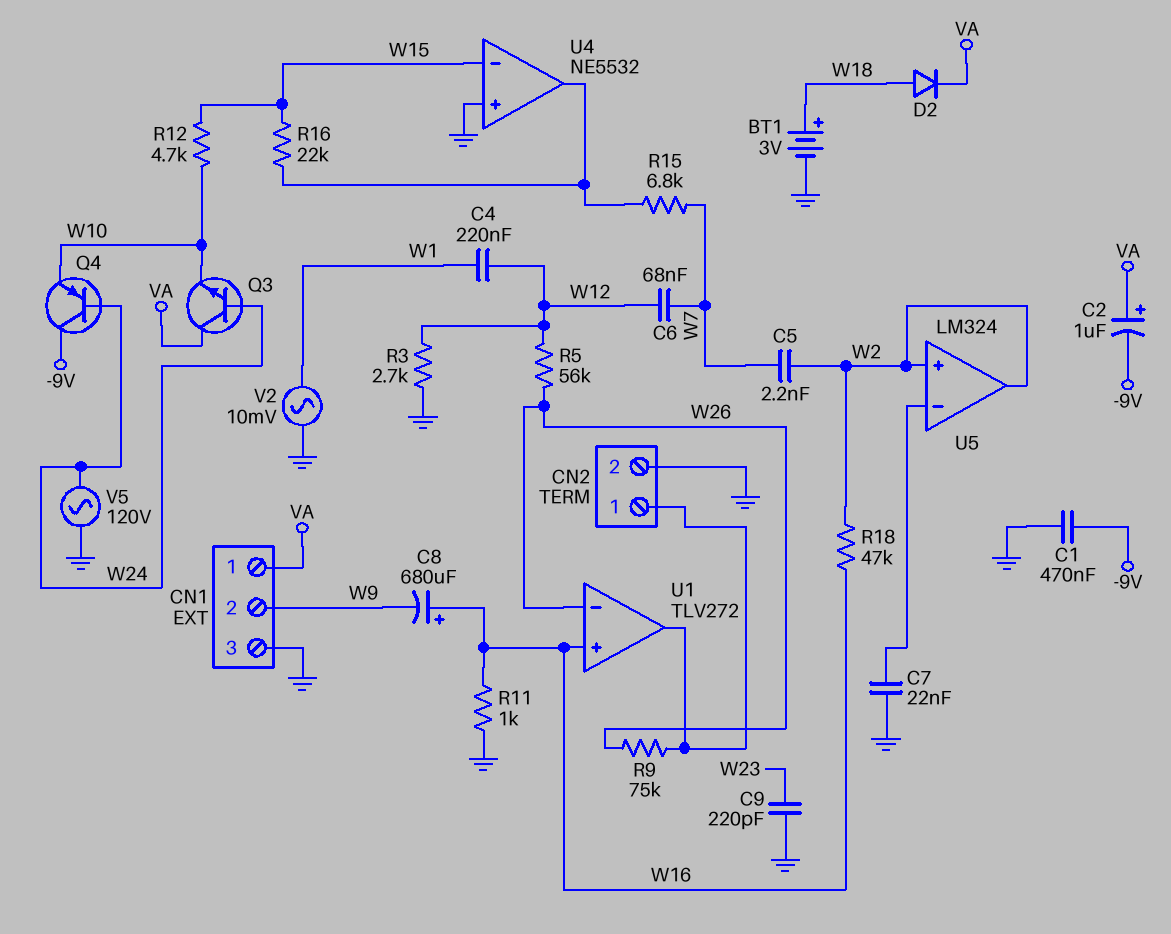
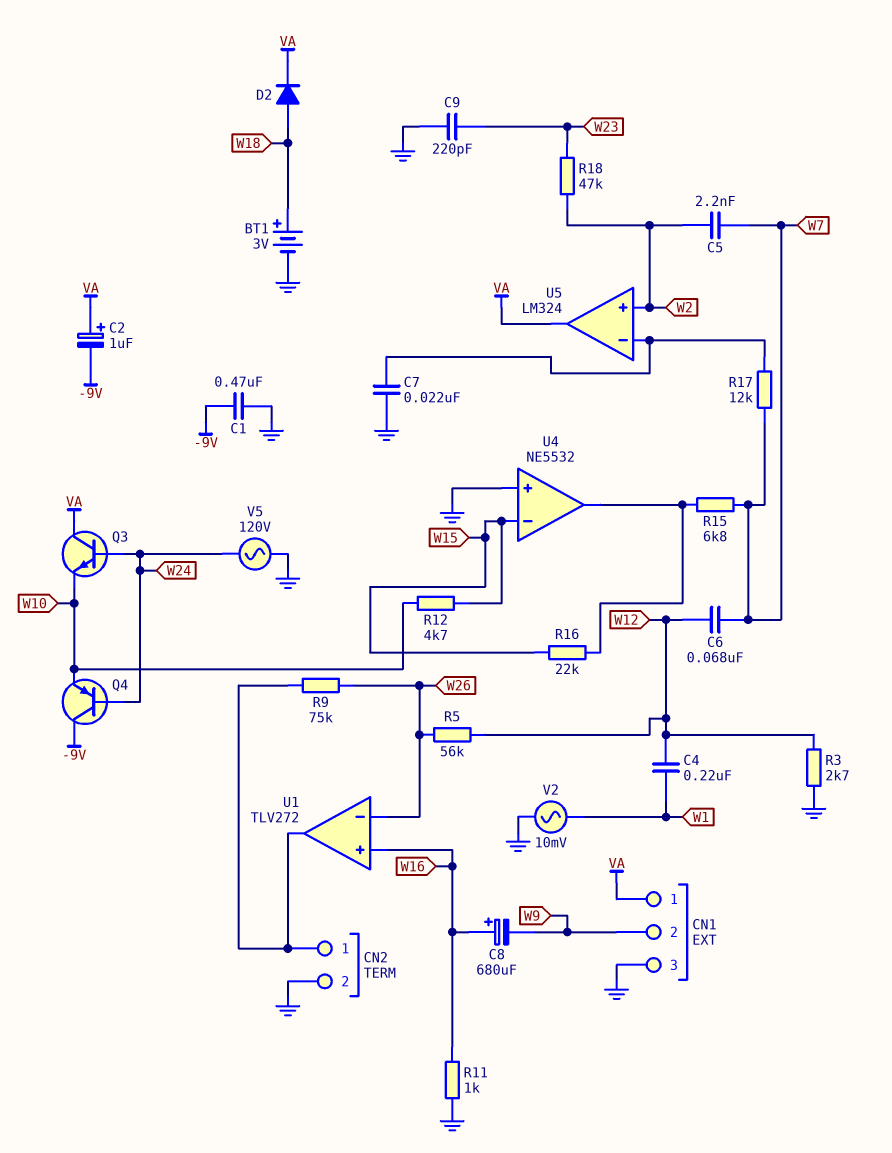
R17: none -> 12k (U5/in-, W7)
R18: 47k (W2, W16) -> 47k (W2, W23)
U5 pin out: W2 -> VA

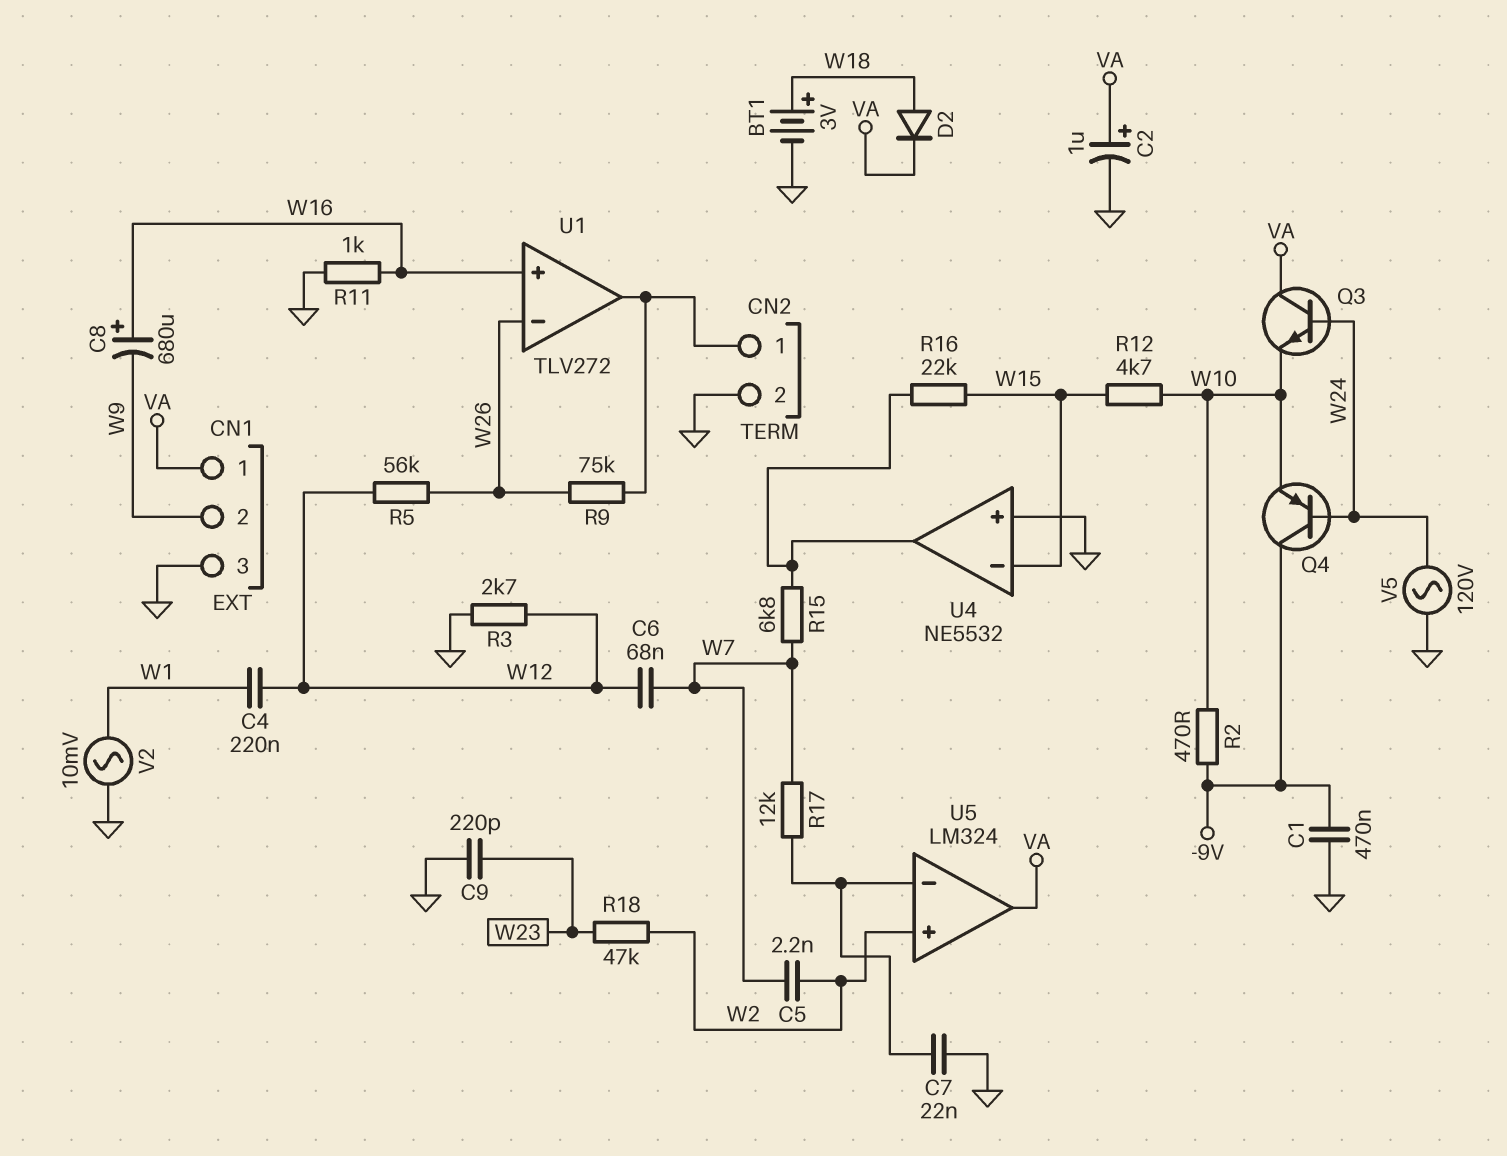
C2: 1uF (plus VA, minus -9V) -> 1uF (plus VA, minus GND)
R2: none -> 470 (-9V, W10)

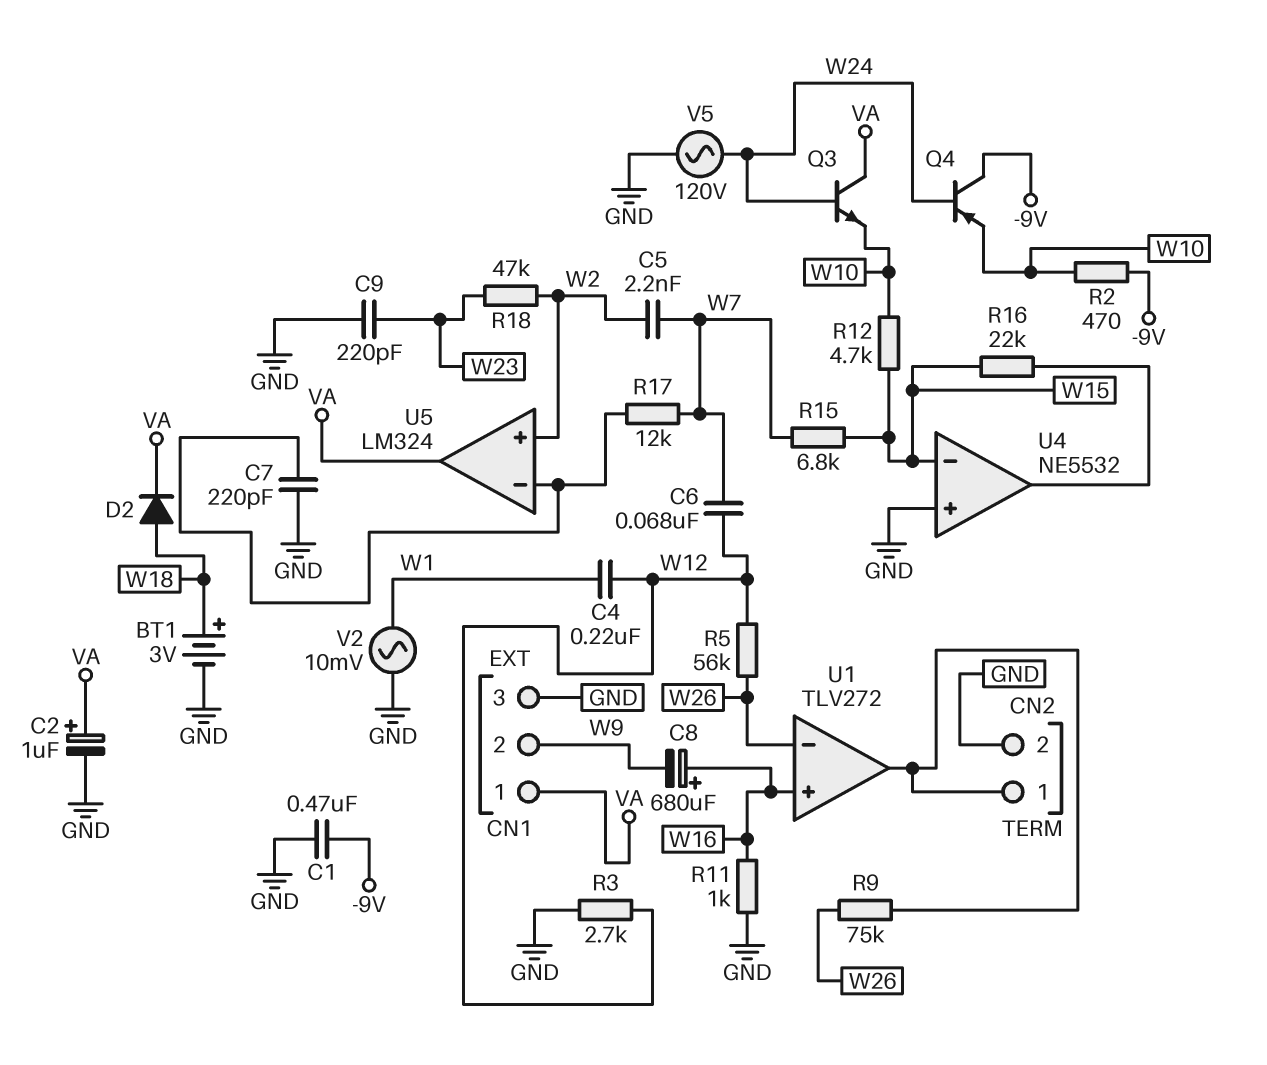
C7: 22nF (GND, U5/in-) -> 220pF (GND, U5/in-)
R15: 6.8k (U4/out, W7) -> 6.8k (W7, W15)

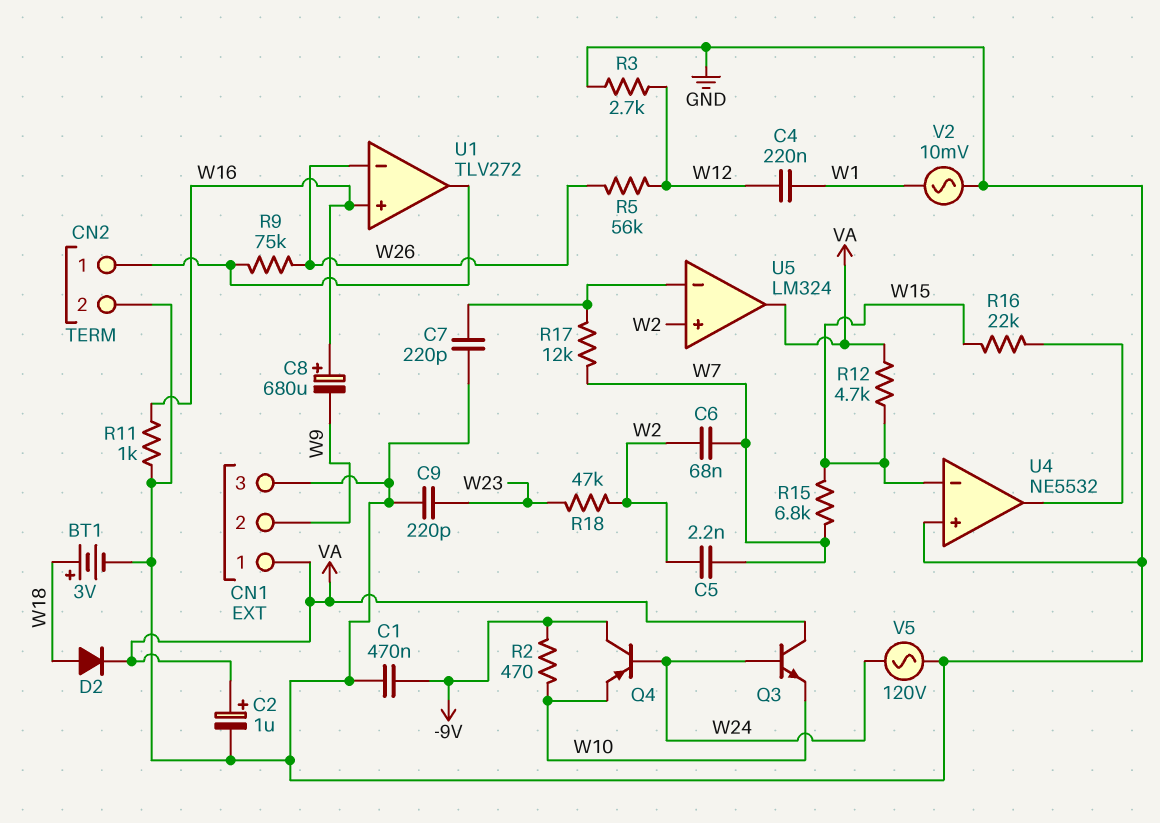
C6: 68nF (W7, W12) -> 68nF (W2, W7)
R12: 4.7k (W10, W15) -> 4.7k (VA, W15)

